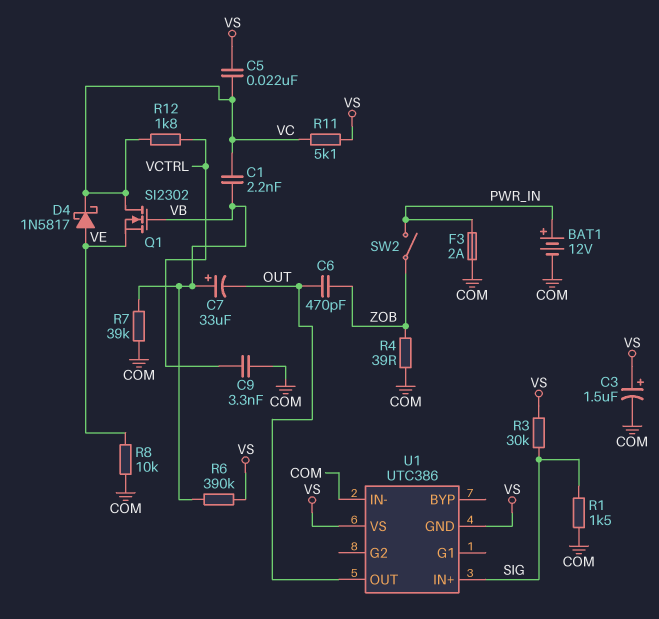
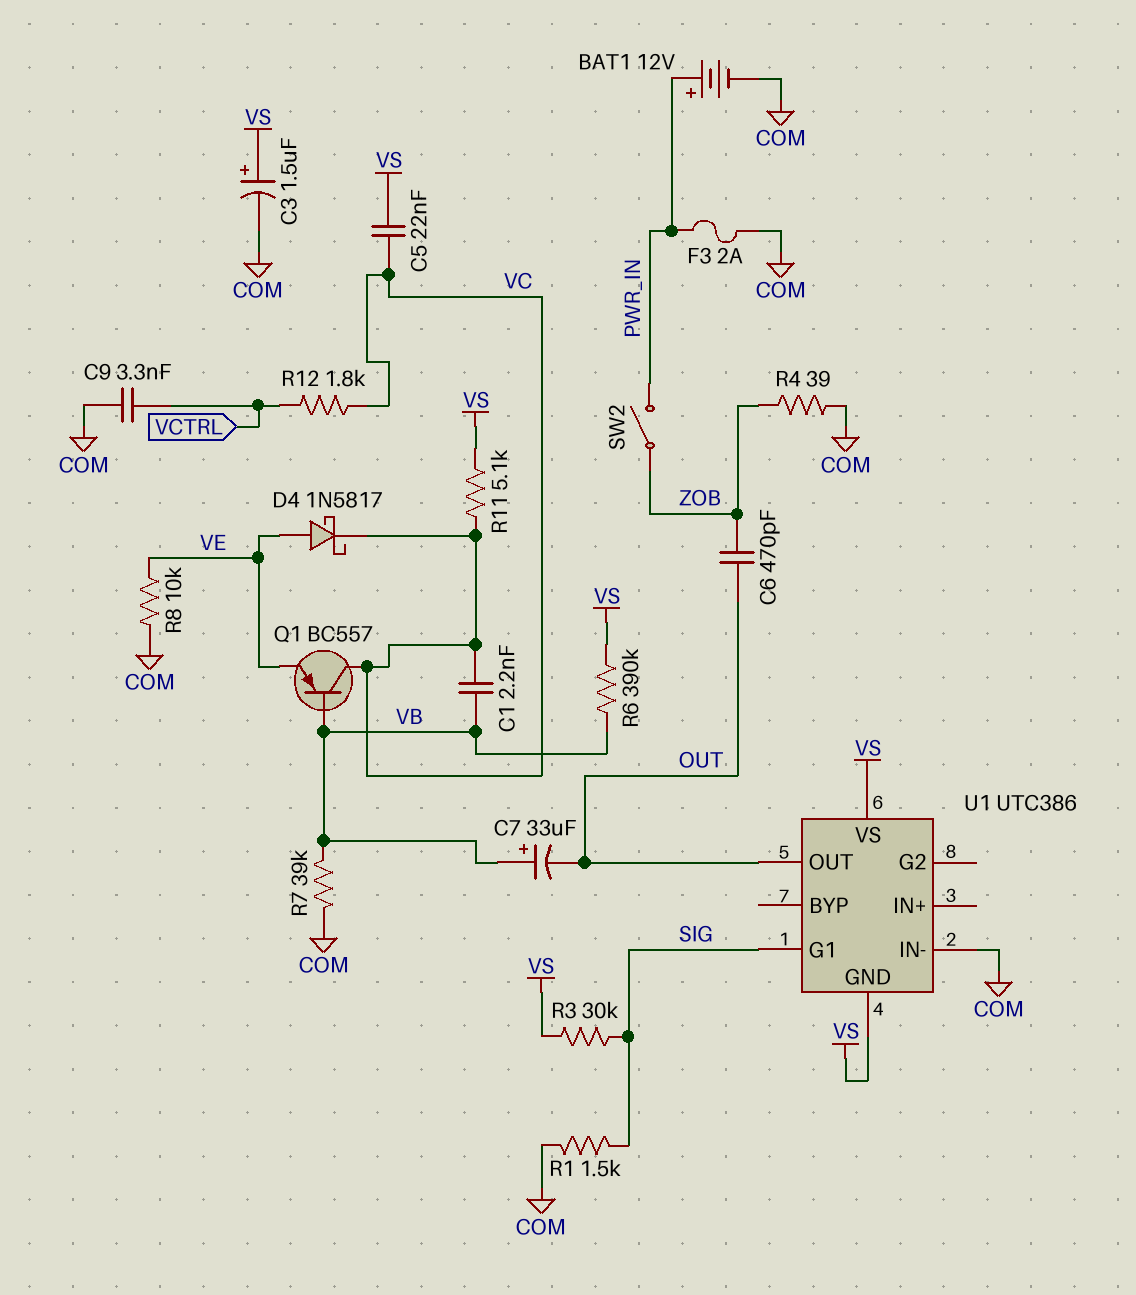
Q1: NMOS SI2302 (G VB, D VC, S VE) -> PNP BC557 (B VB, C VC, E VE)
U1 pin G1: none -> SIG
U1 pin IN+: SIG -> none

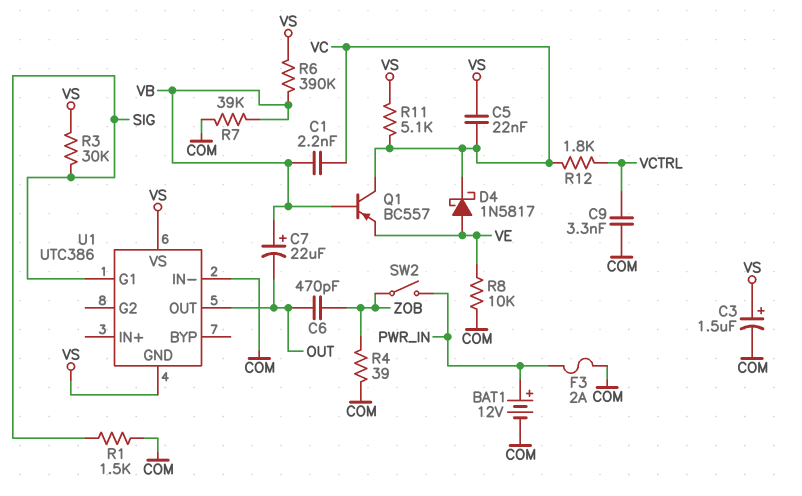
C7: 33uF (plus VB, minus OUT) -> 22uF (plus VB, minus OUT)

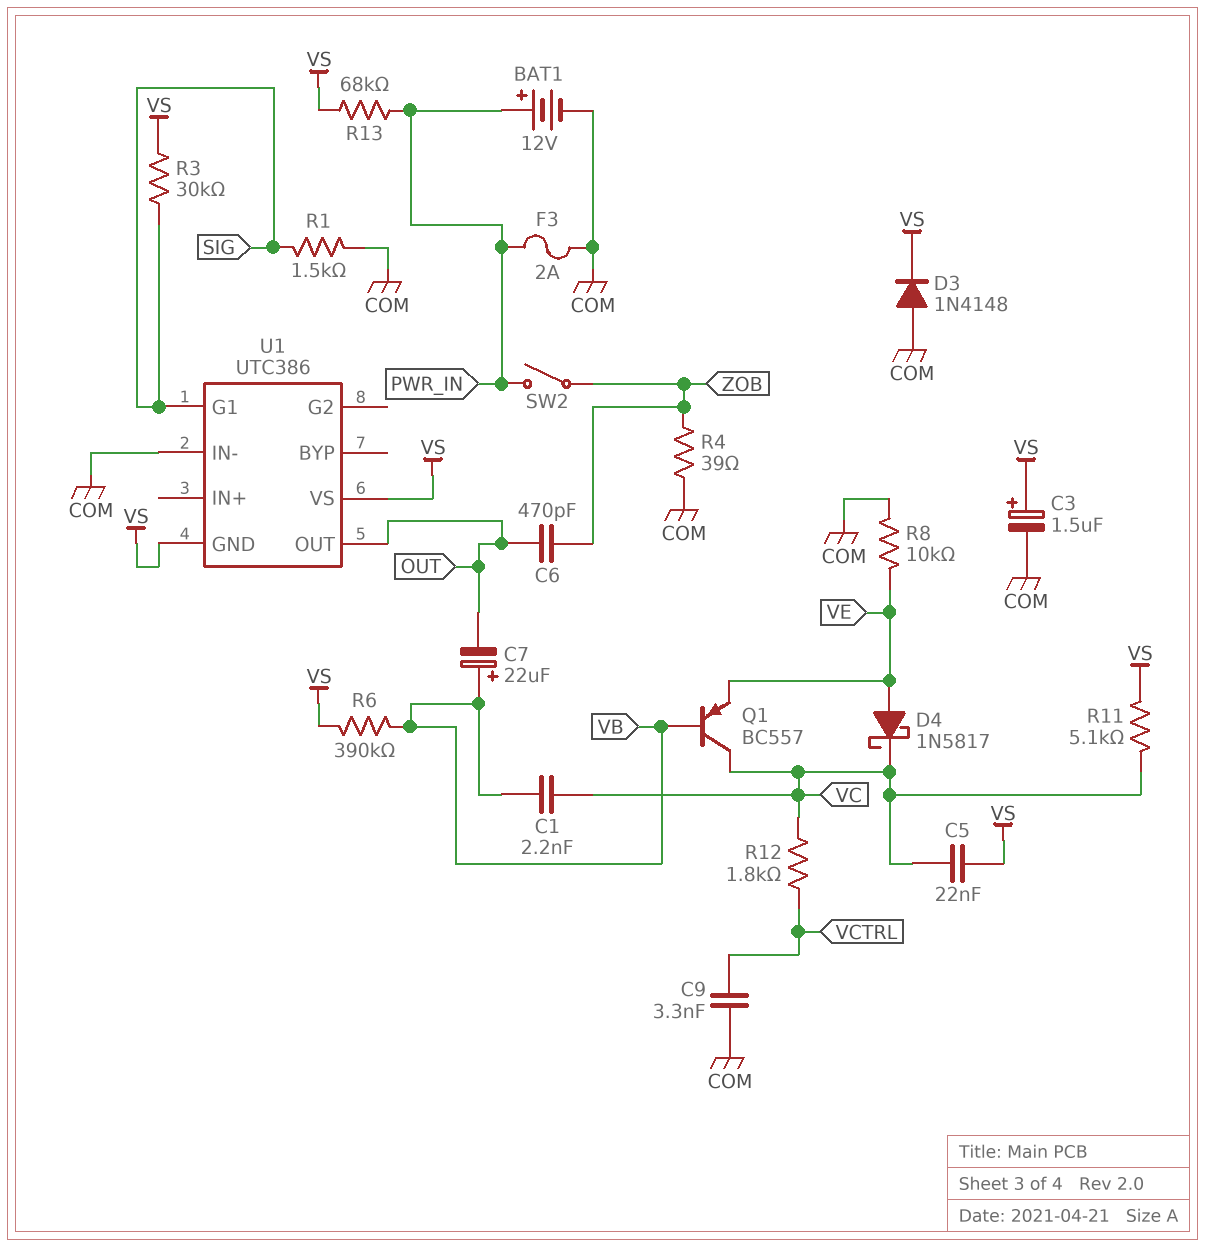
D3: none -> diode 1N4148 (A COM, K VS)
R7: 39k (COM, VB) -> none
R13: none -> 68k (PWR_IN, VS)

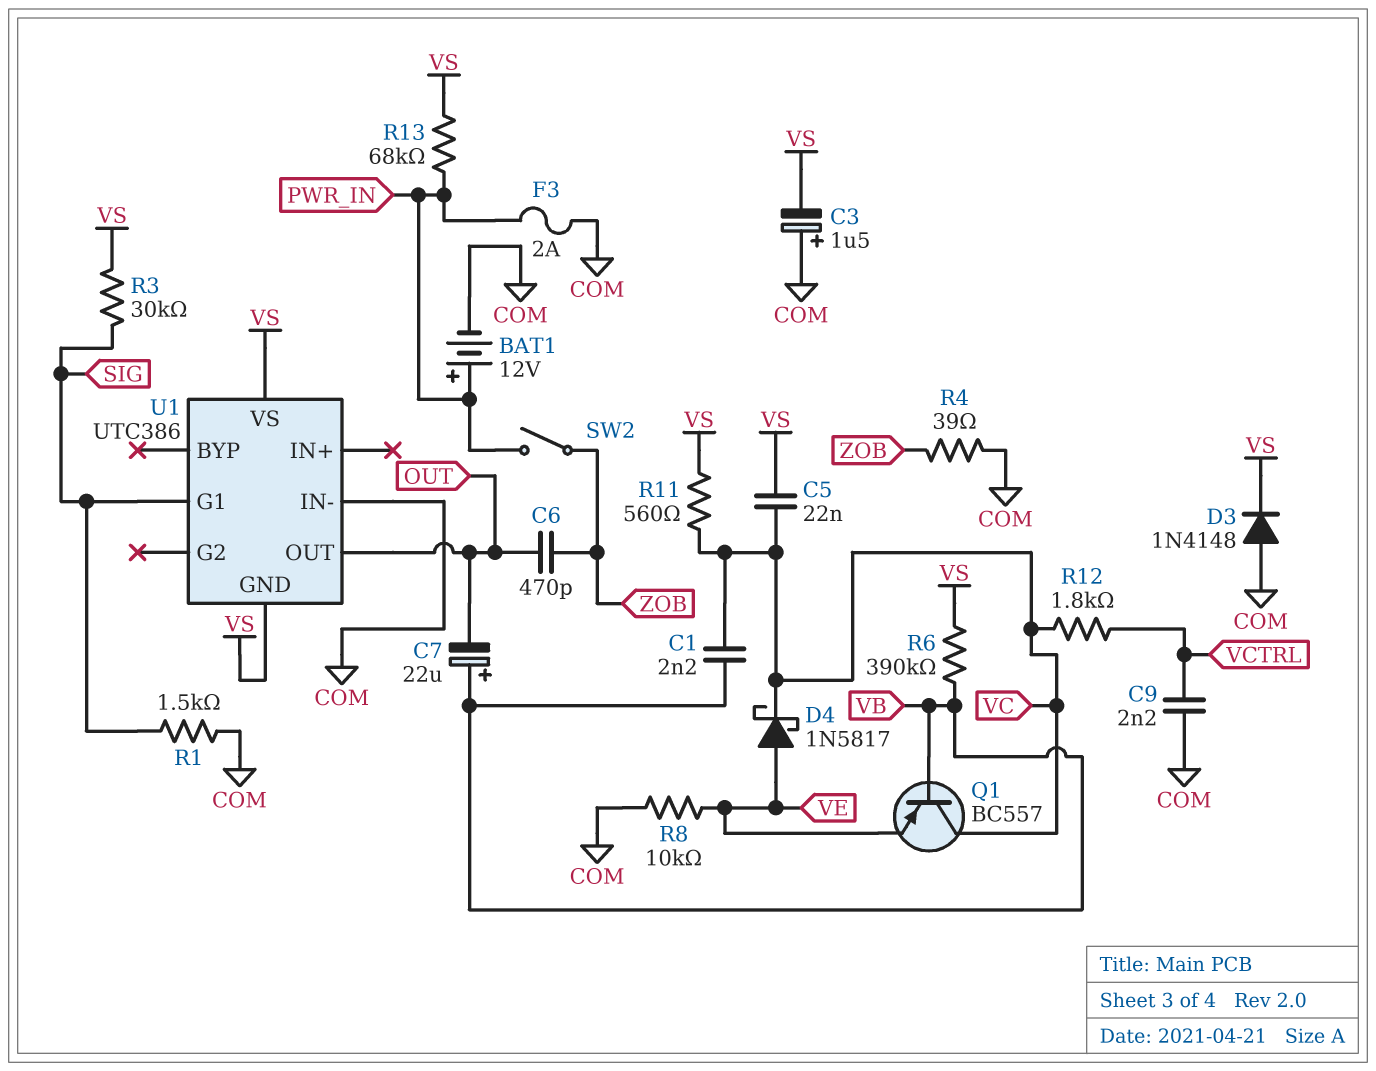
C3: 1.5uF (plus VS, minus COM) -> 1.5uF (plus COM, minus VS)
C9: 3.3nF (COM, VCTRL) -> 2.2nF (COM, VCTRL)
R11: 5.1k (VC, VS) -> 560 (VC, VS)

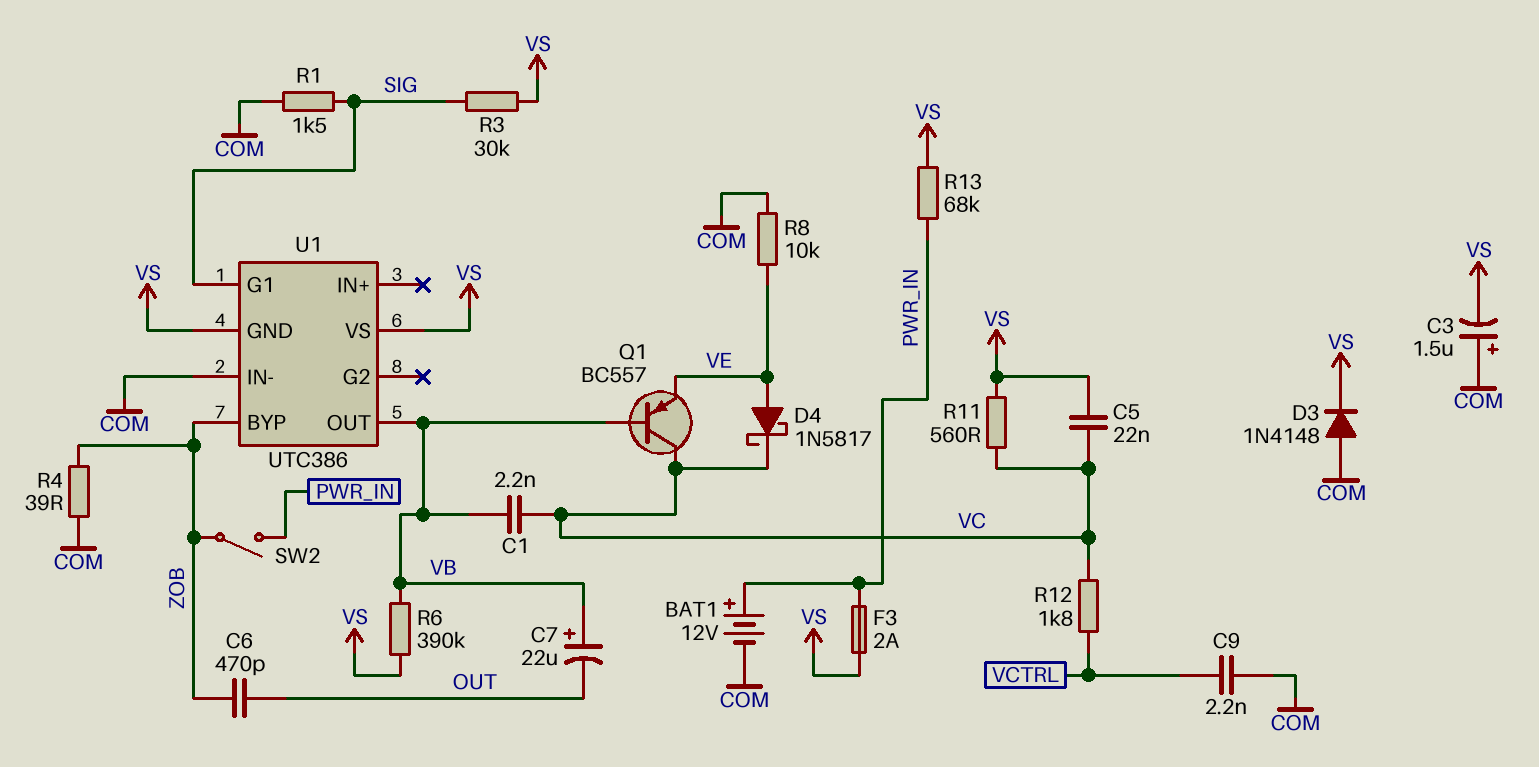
F3: 2A (COM, PWR_IN) -> 2A (PWR_IN, VS)
U1 pin BYP: none -> ZOB
U1 pin OUT: OUT -> VB

